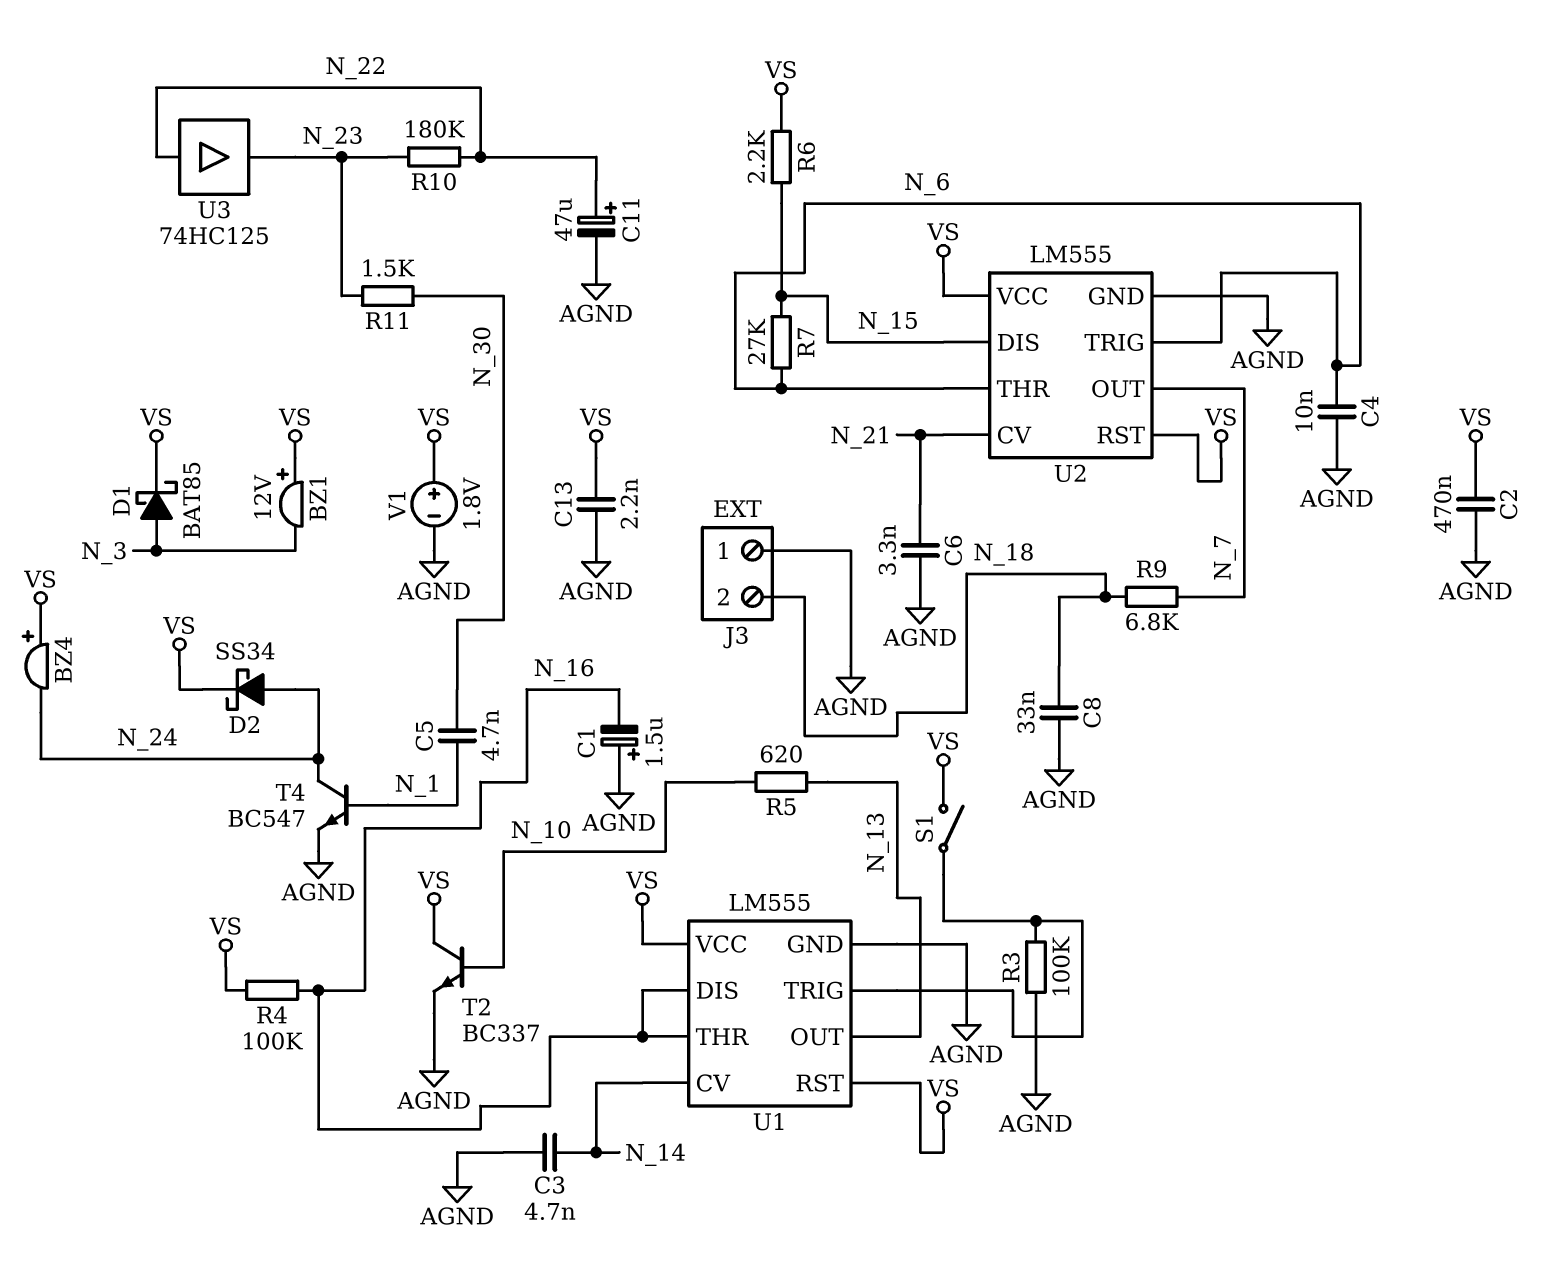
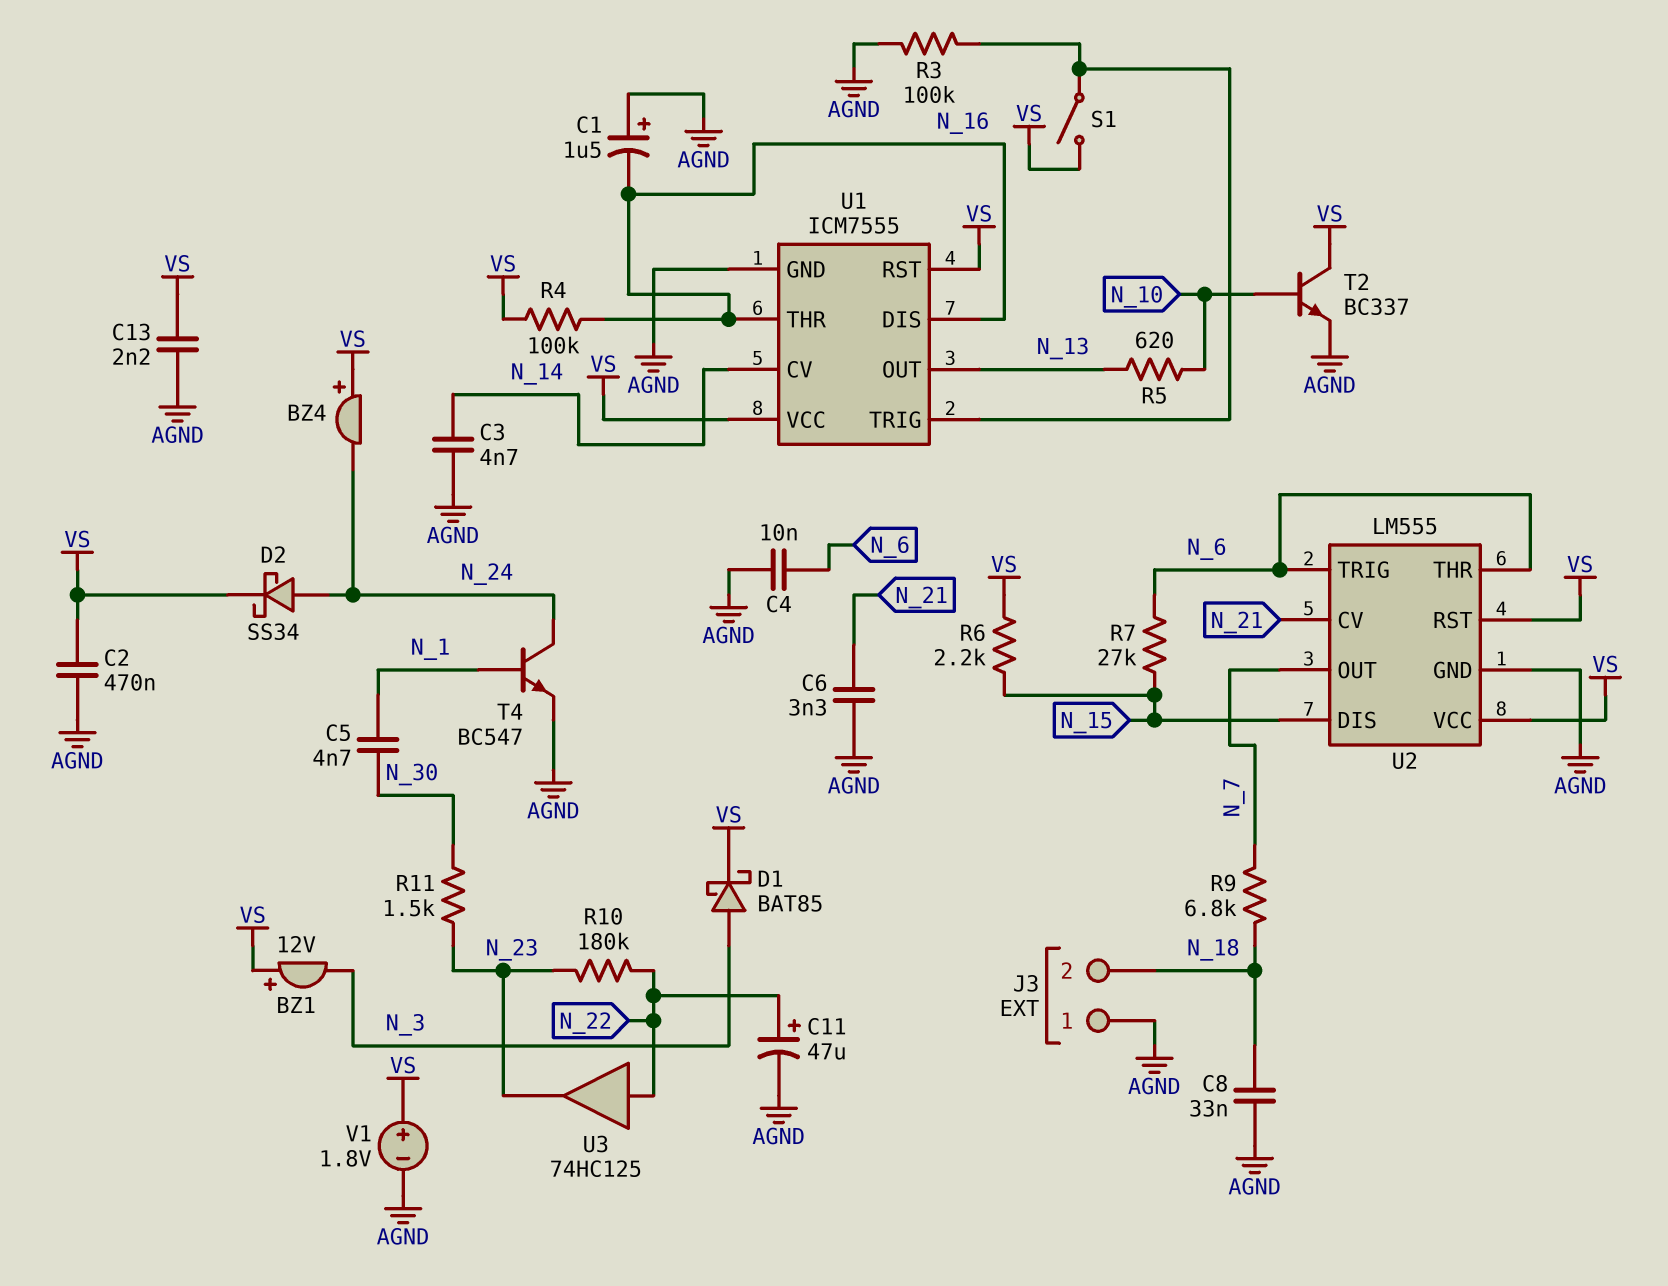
U1: LM555 -> ICM7555

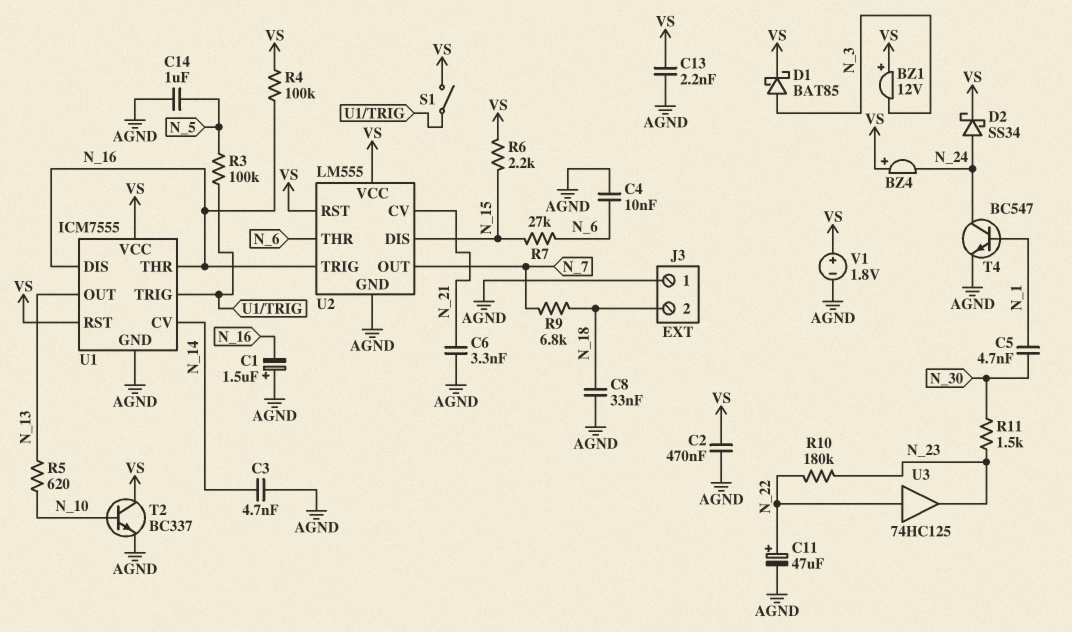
C14: none -> 1uF (AGND, N_5)
R3: 100k (AGND, U1/TRIG) -> 100k (N_5, U1/TRIG)
U2 pin TRIG: N_6 -> N_16

